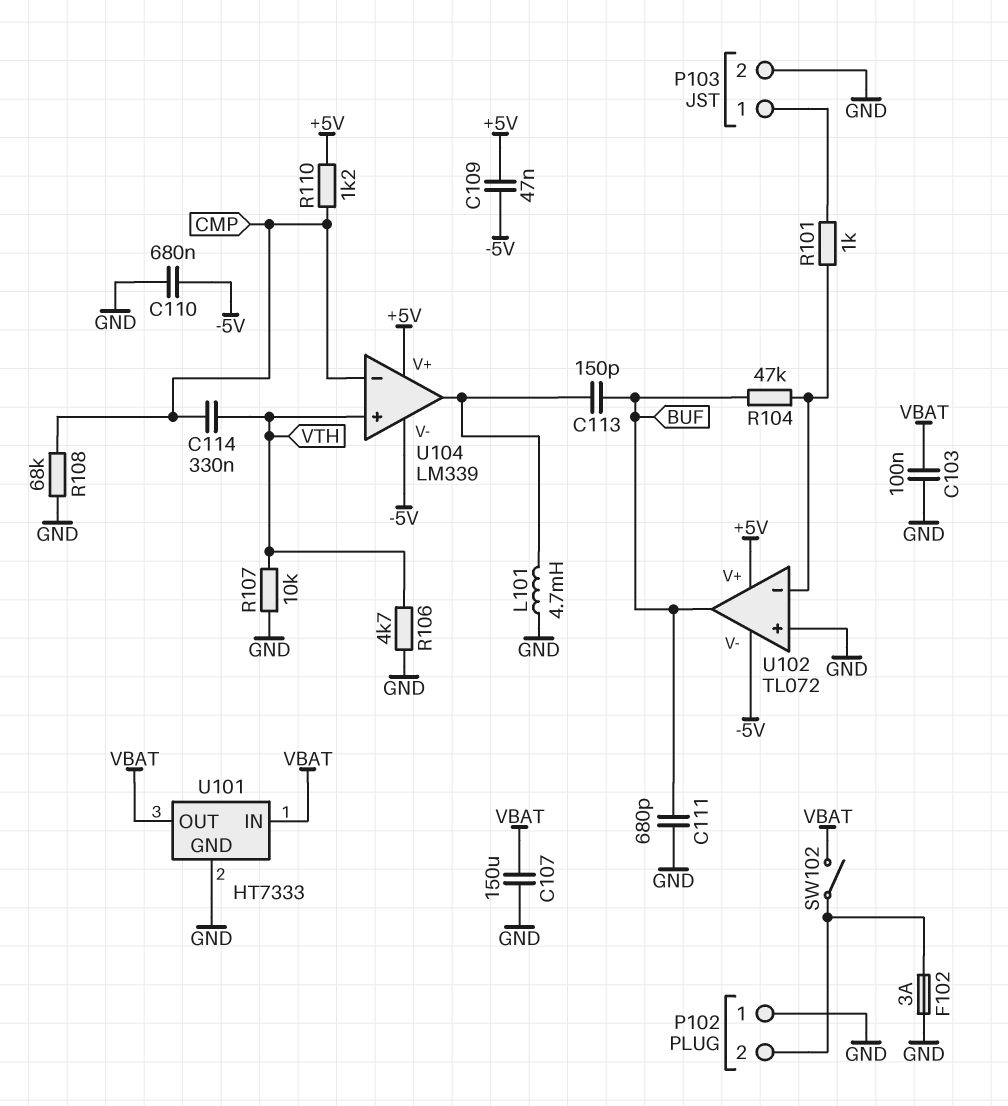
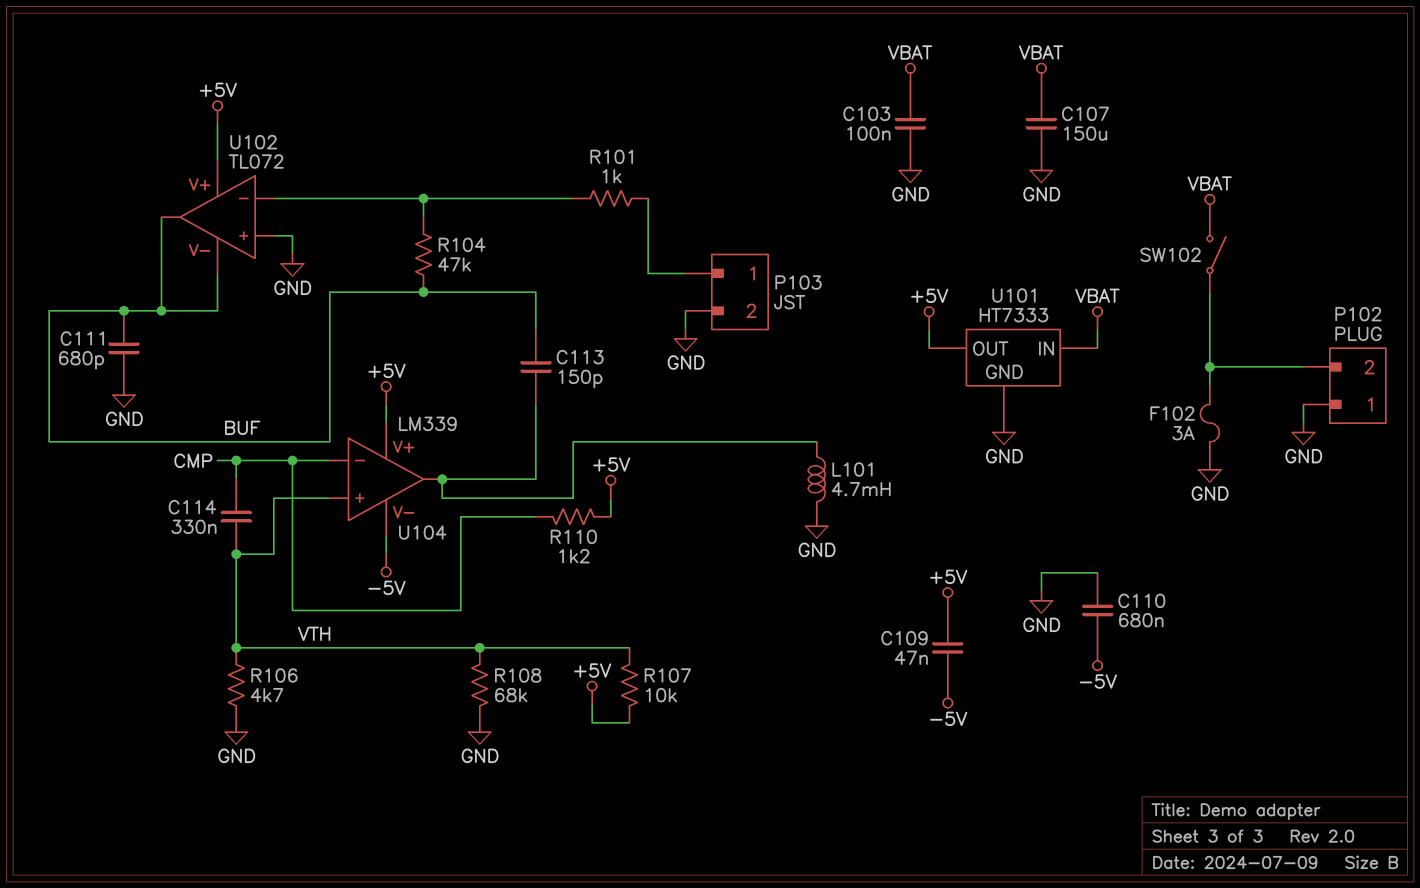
R107: 10k (GND, VTH) -> 10k (+5V, VTH)
R108: 68k (CMP, GND) -> 68k (GND, VTH)
U101 pin OUT: VBAT -> +5V
U102 pin V-: -5V -> BUF

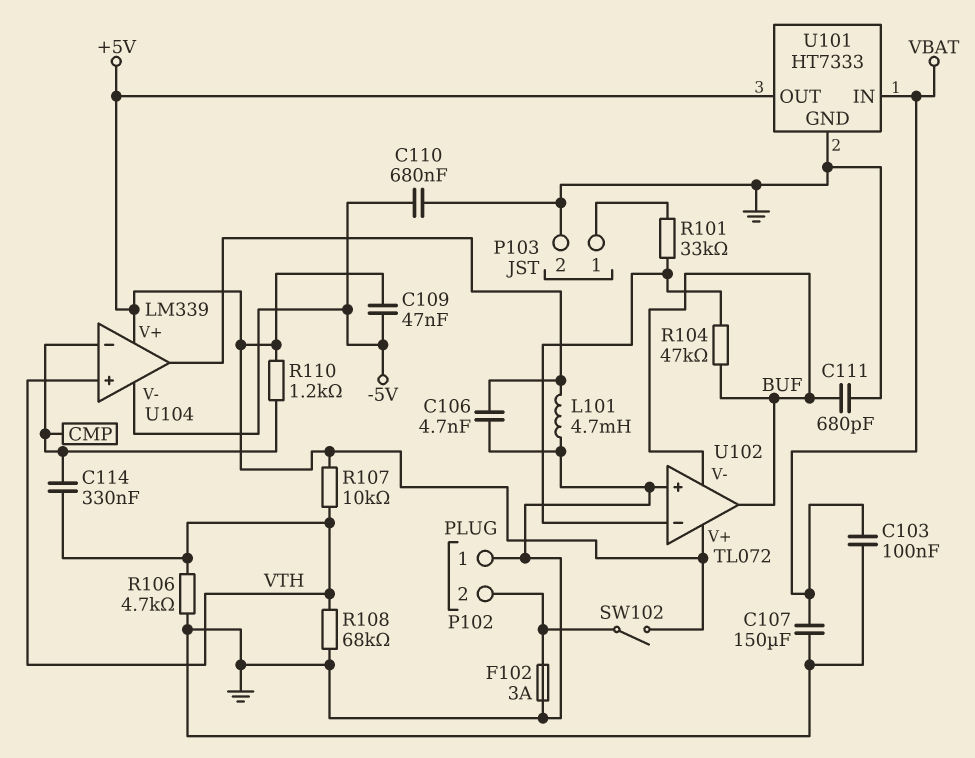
C106: none -> 4.7nF (GND, U104/out)
C113: 150pF (BUF, U104/out) -> none
R101: 1k (P103/1, U102/in-) -> 33k (P103/1, U102/in-)
SW102: switch (P102/2, VBAT) -> switch (+5V, P102/2)

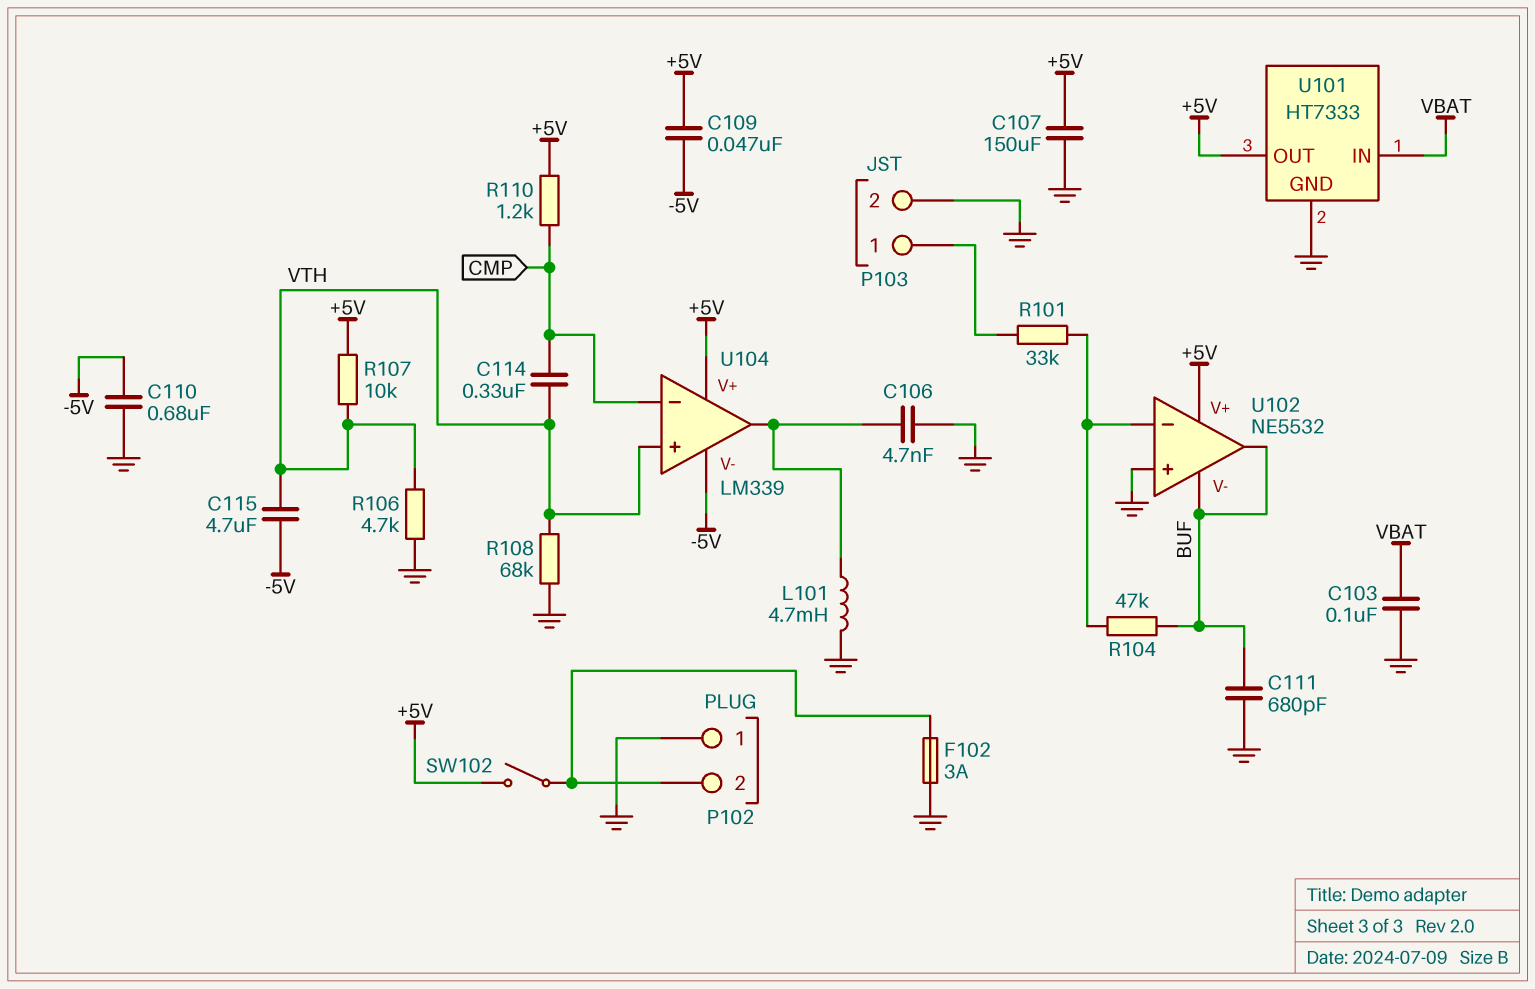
C107: 150uF (GND, VBAT) -> 150uF (+5V, GND)
C115: none -> 4.7uF (-5V, VTH)
U102: TL072 -> NE5532

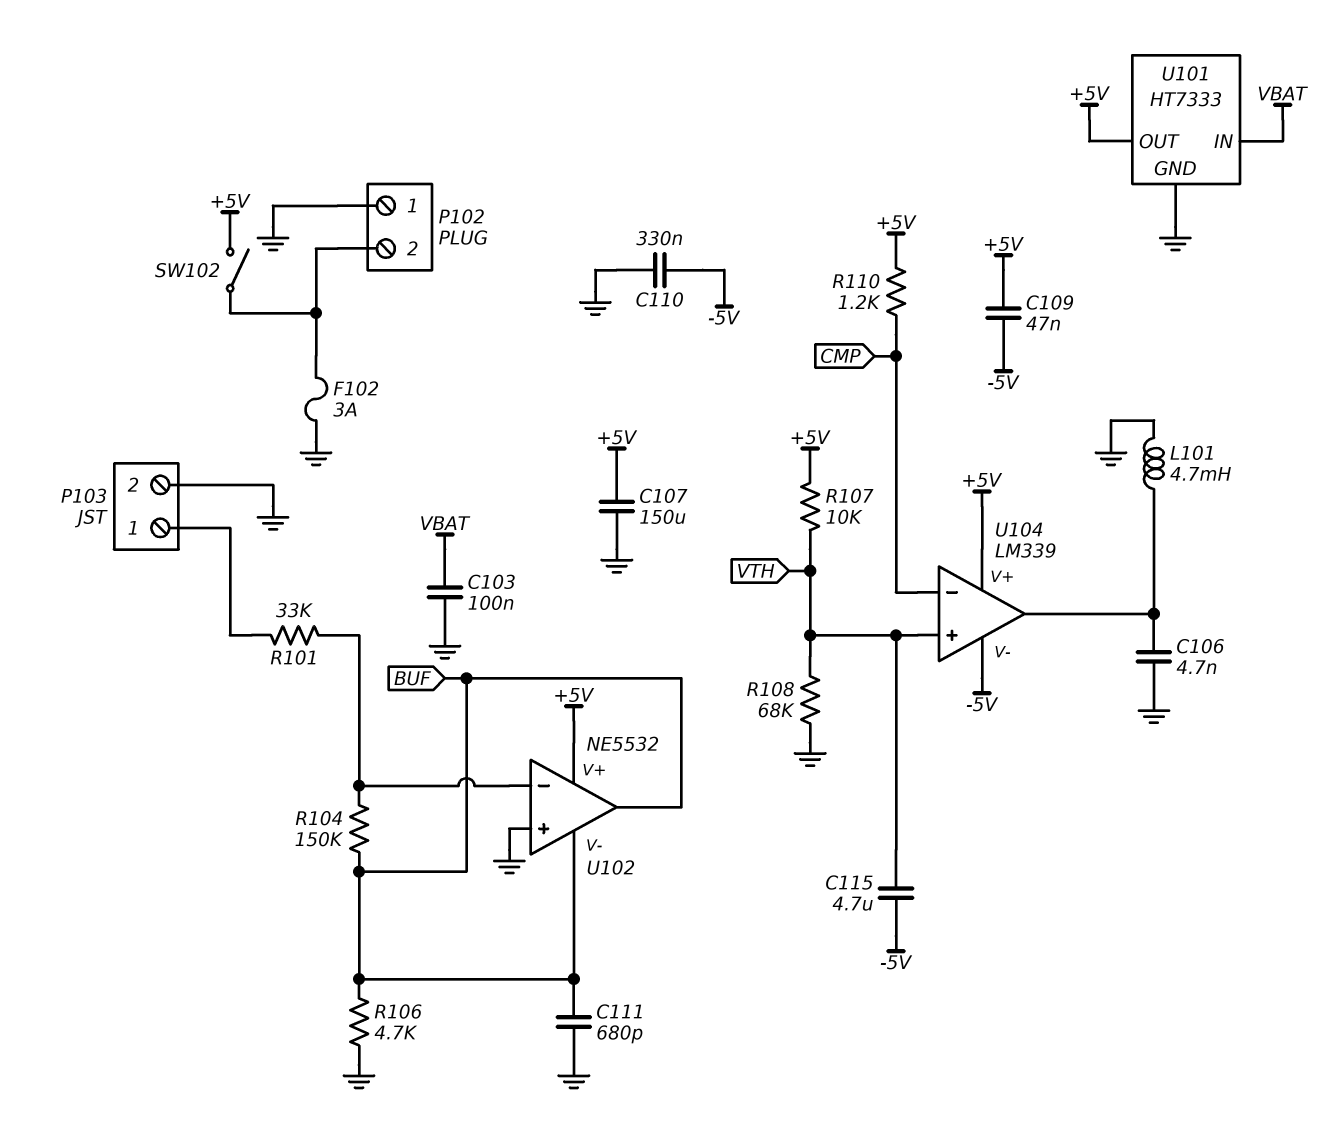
C110: 680nF (-5V, GND) -> 330nF (-5V, GND)
C114: 330nF (CMP, VTH) -> none
R104: 47k (BUF, U102/in-) -> 150k (BUF, U102/in-)
R106: 4.7k (GND, VTH) -> 4.7k (BUF, GND)

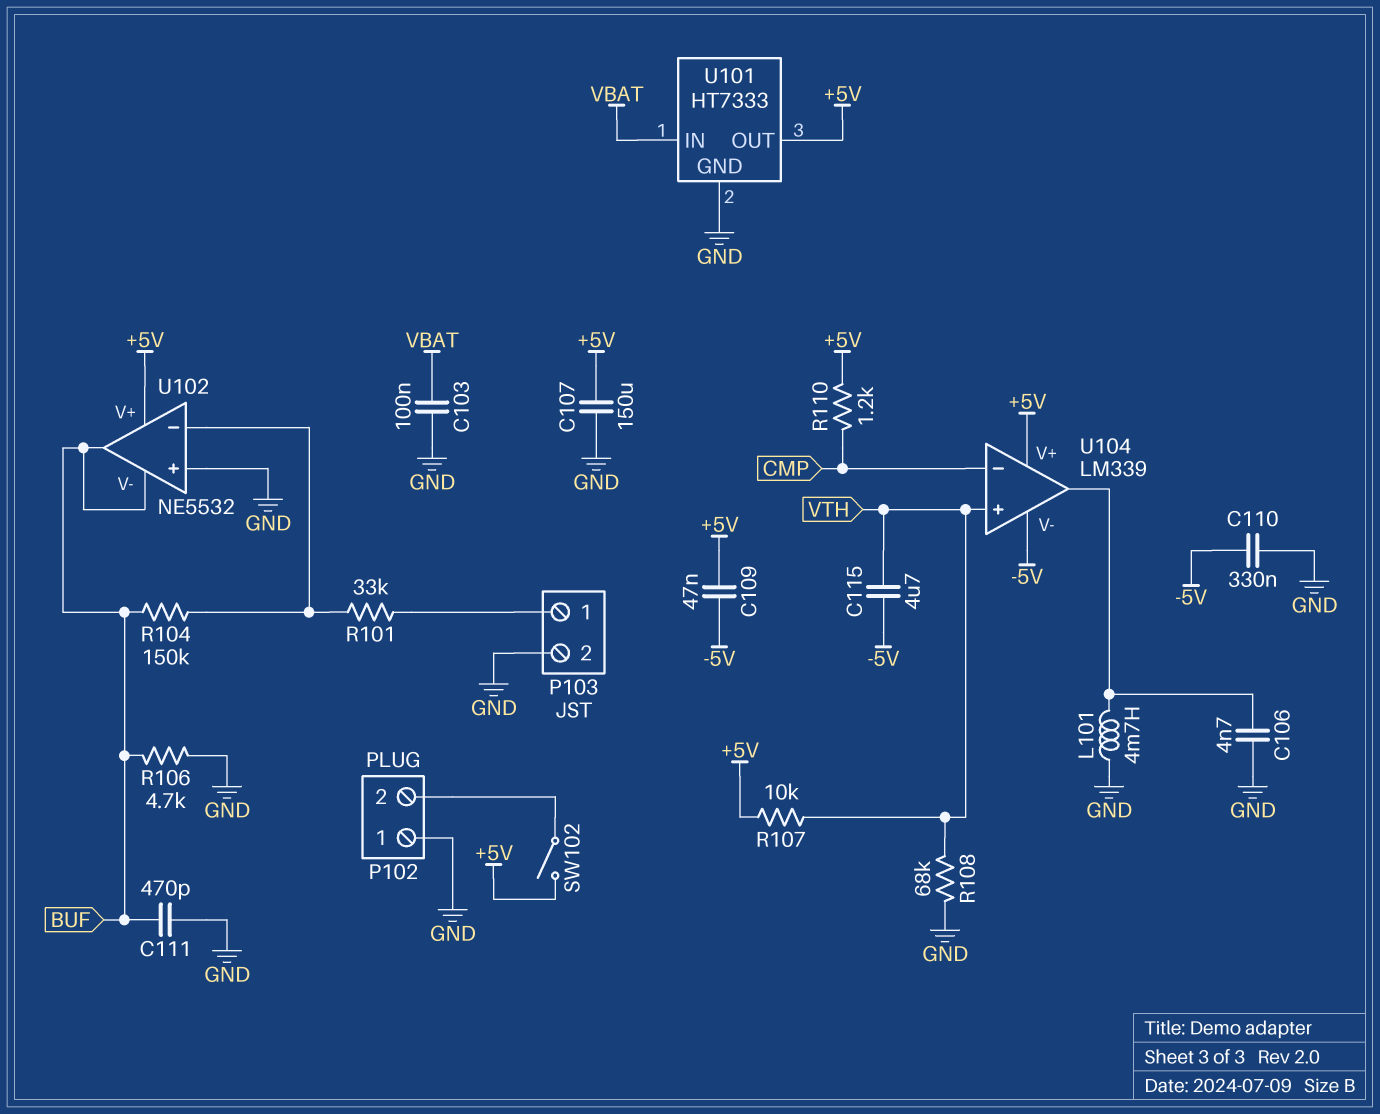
C111: 680pF (BUF, GND) -> 470pF (BUF, GND)
F102: 3A (GND, P102/2) -> none

